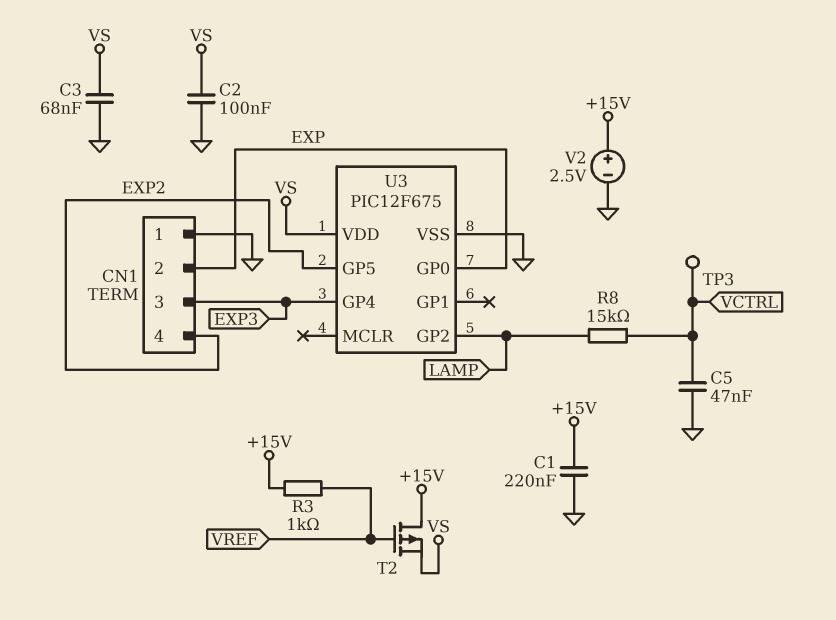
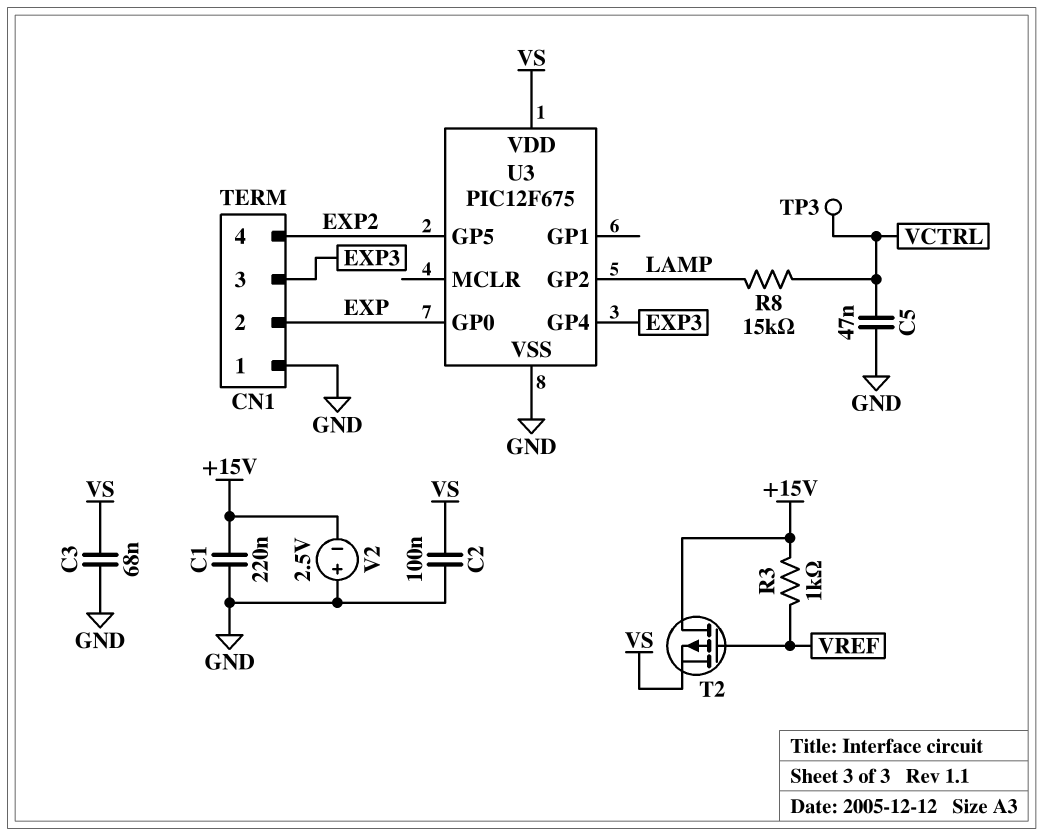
V2: 2.5V (plus +15V, minus GND) -> 2.5V (plus GND, minus +15V)

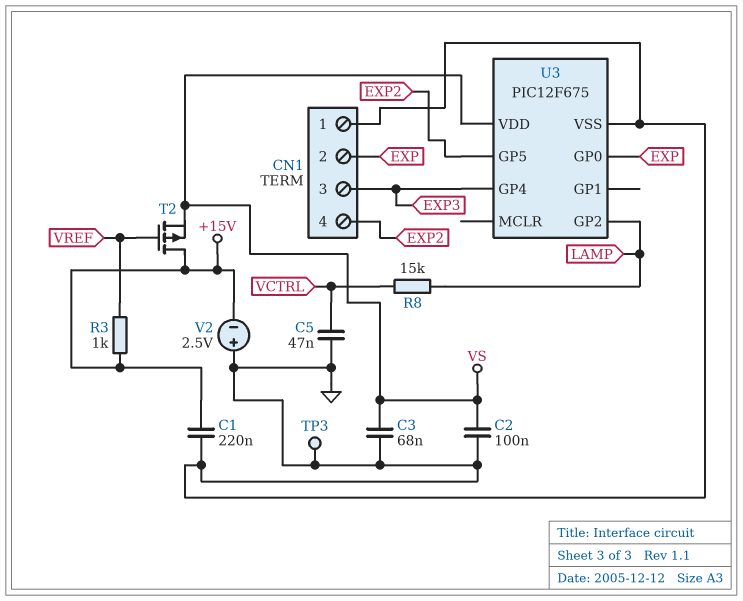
TP3: test point (VCTRL) -> test point (GND)

